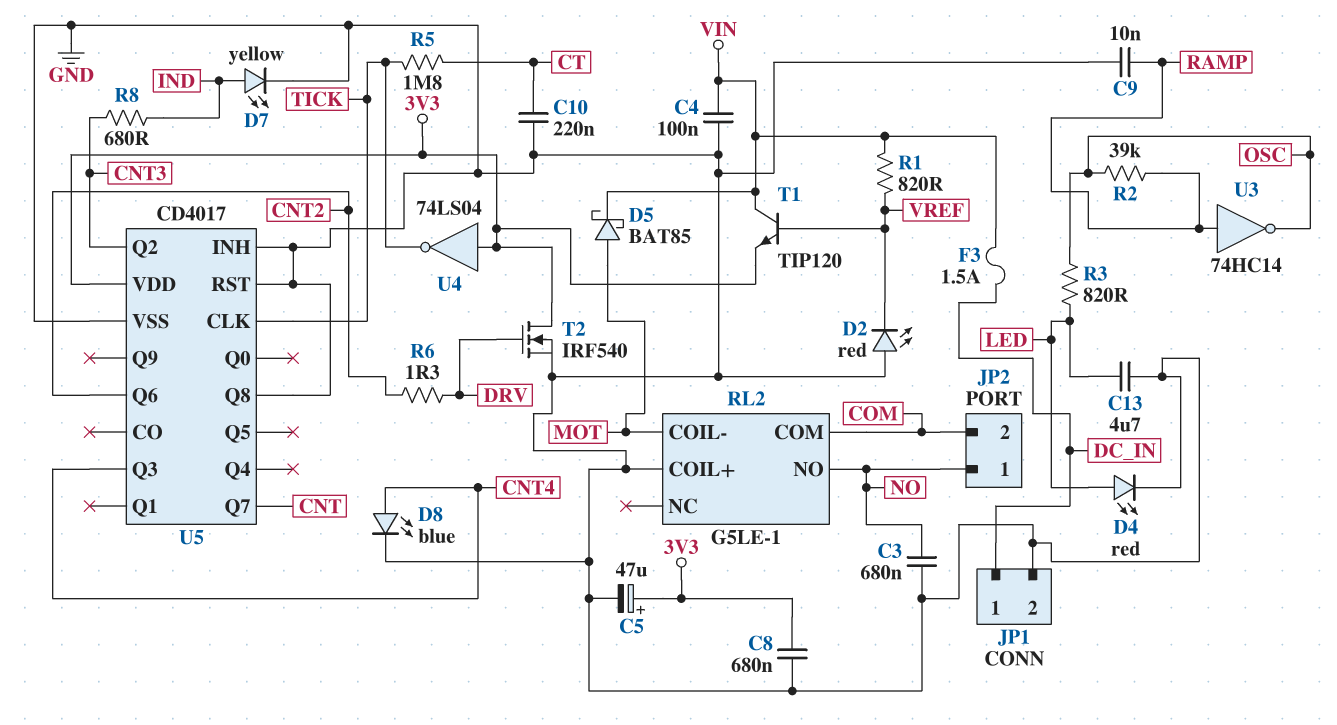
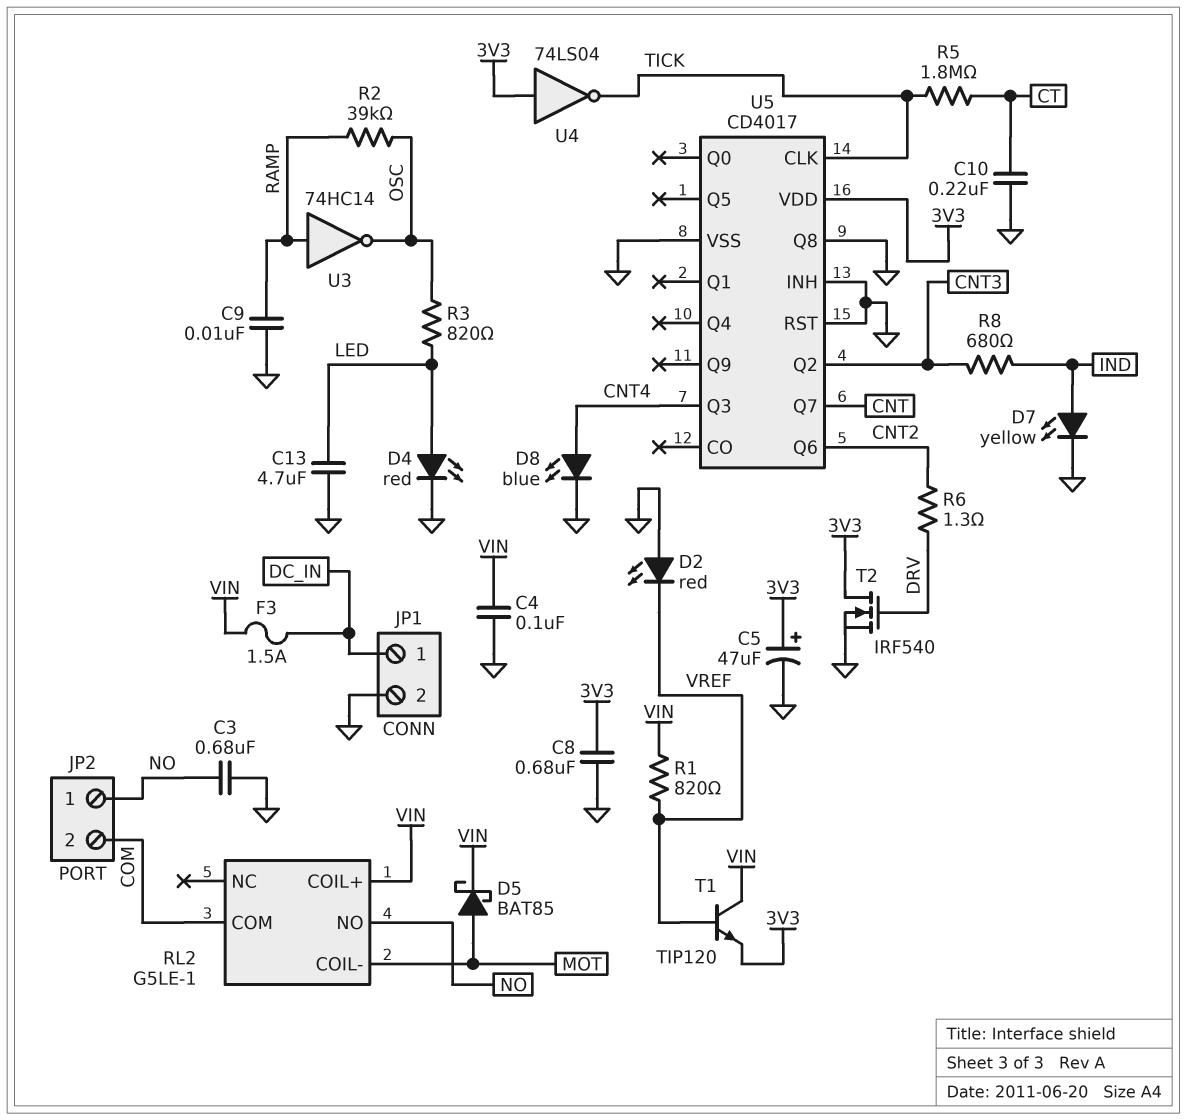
RL2 pin COIL+: GND -> VIN

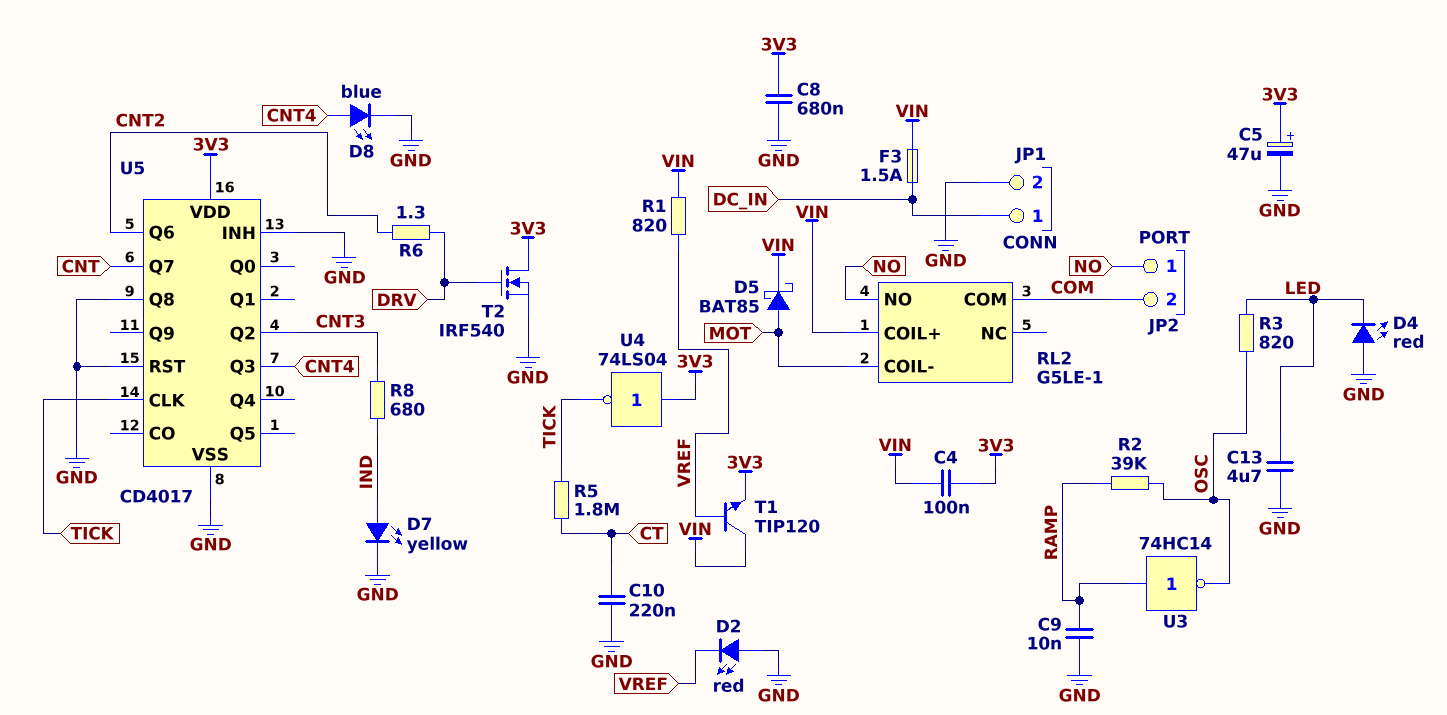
C3: 680nF (GND, NO) -> none
C4: 100nF (GND, VIN) -> 100nF (3V3, VIN)
D4: LED red (A LED, K GND) -> LED red (A GND, K LED)

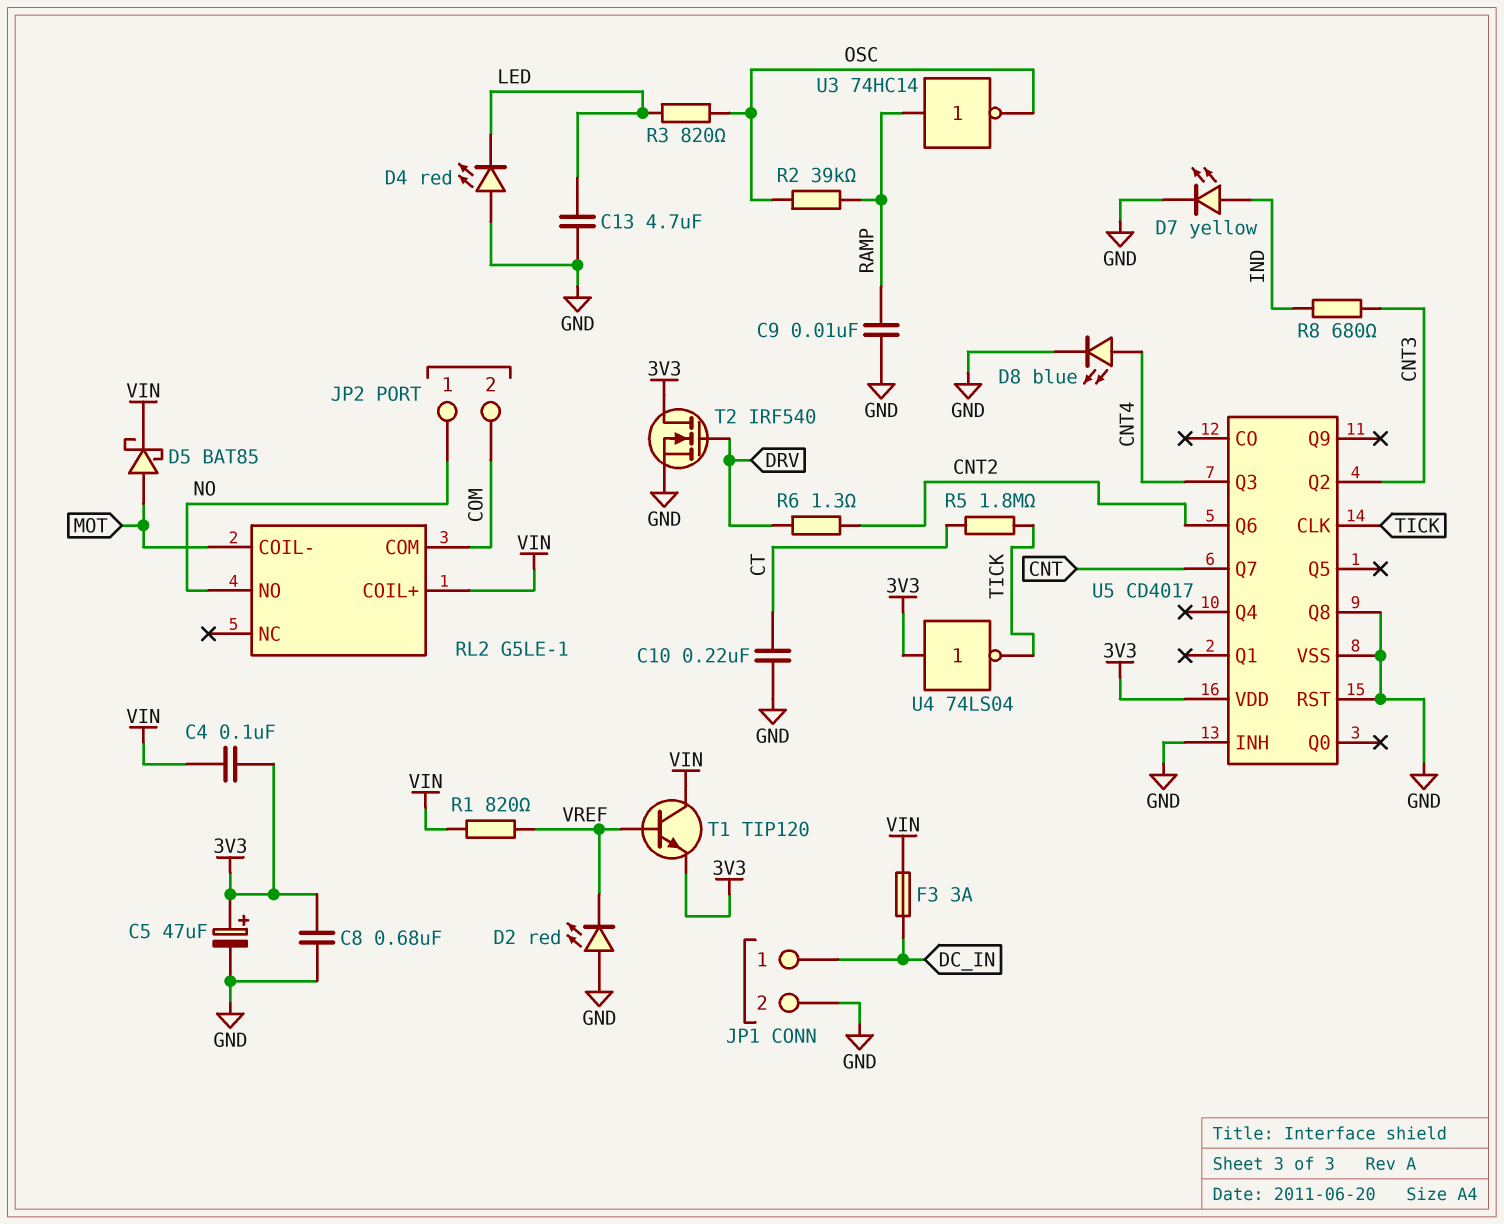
F3: 1.5A (DC_IN, VIN) -> 3A (DC_IN, VIN)

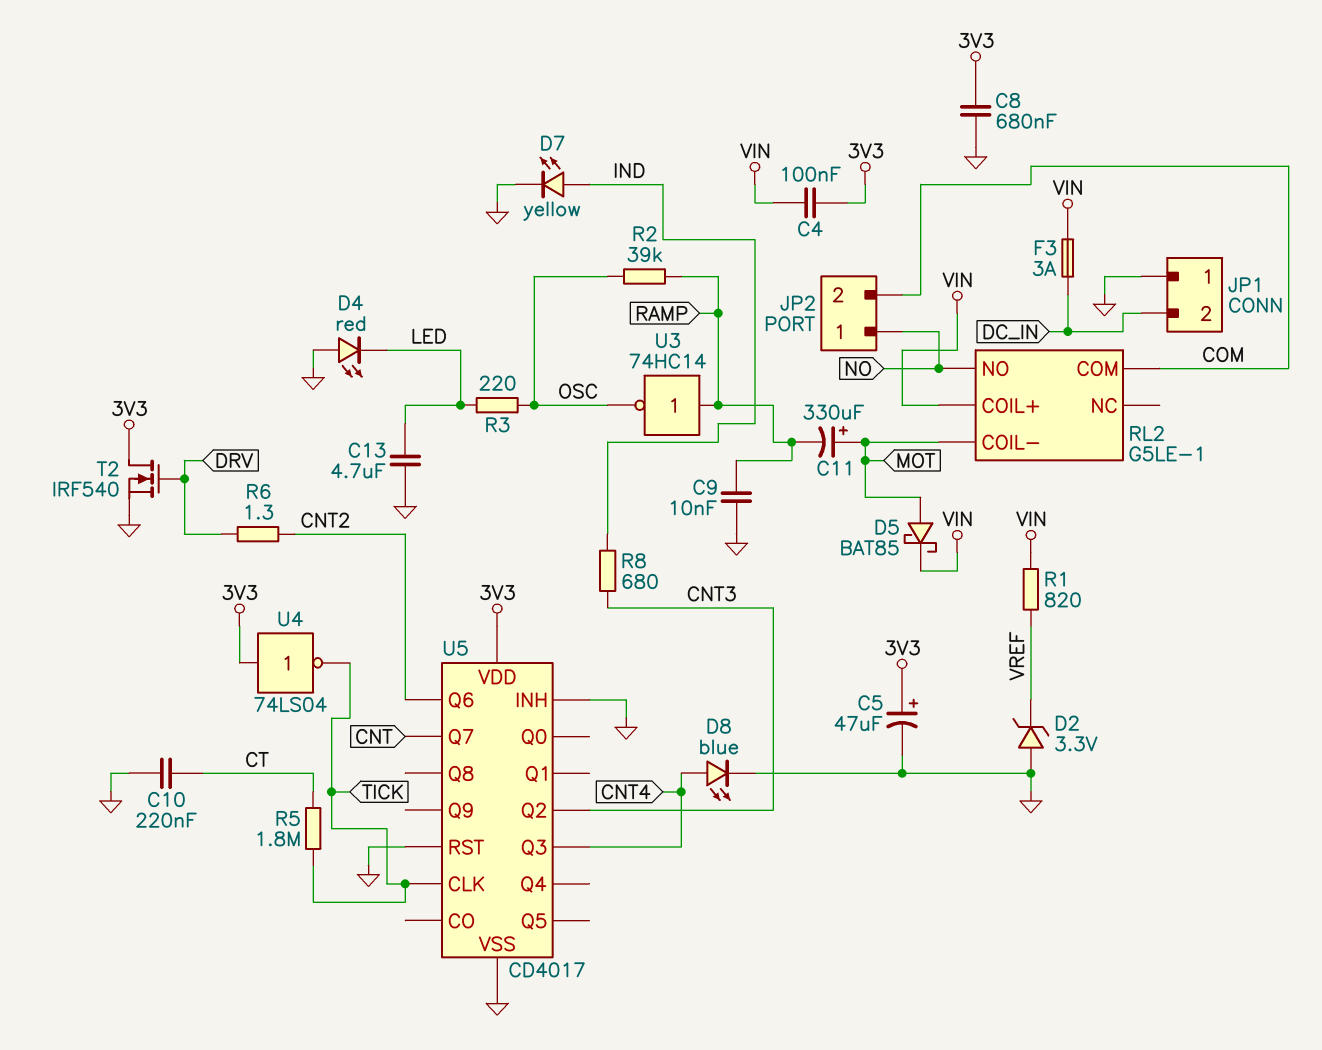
C11: none -> 330uF (plus MOT, minus RAMP)
D2: LED red (A GND, K VREF) -> zener 3.3V (A GND, K VREF)
JP1 pin 1: DC_IN -> GND
JP1 pin 2: GND -> DC_IN
R3: 820 (LED, OSC) -> 220 (LED, OSC)
T1: NPN TIP120 (B VREF, C VIN, E 3V3) -> none
U5 pin Q8: GND -> none

